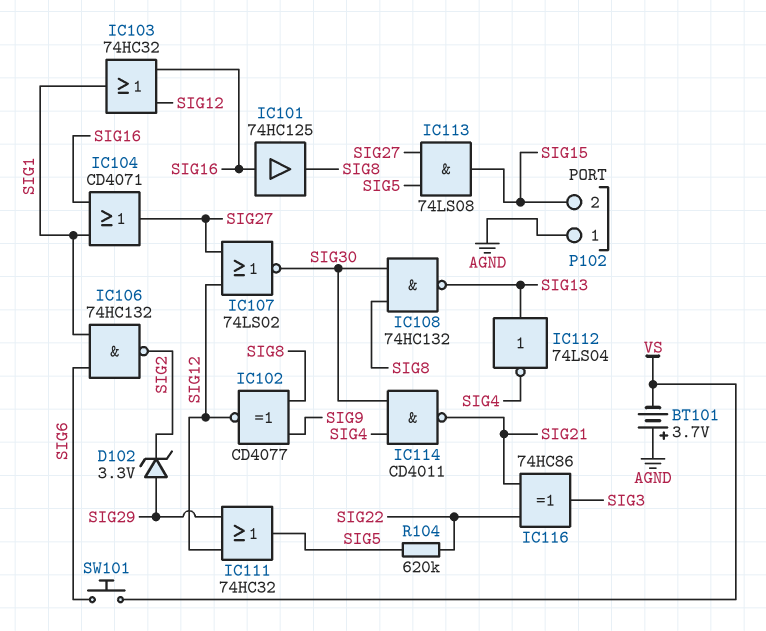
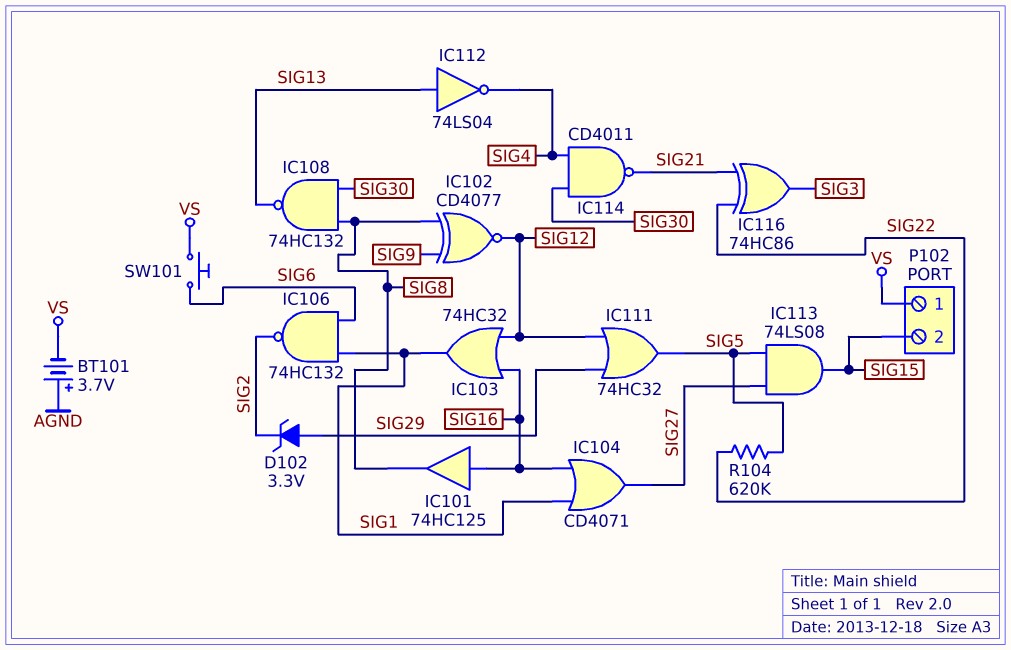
IC107: NOR 74LS02 (in SIG12, in SIG27, out SIG30) -> none
P102 pin 1: AGND -> VS

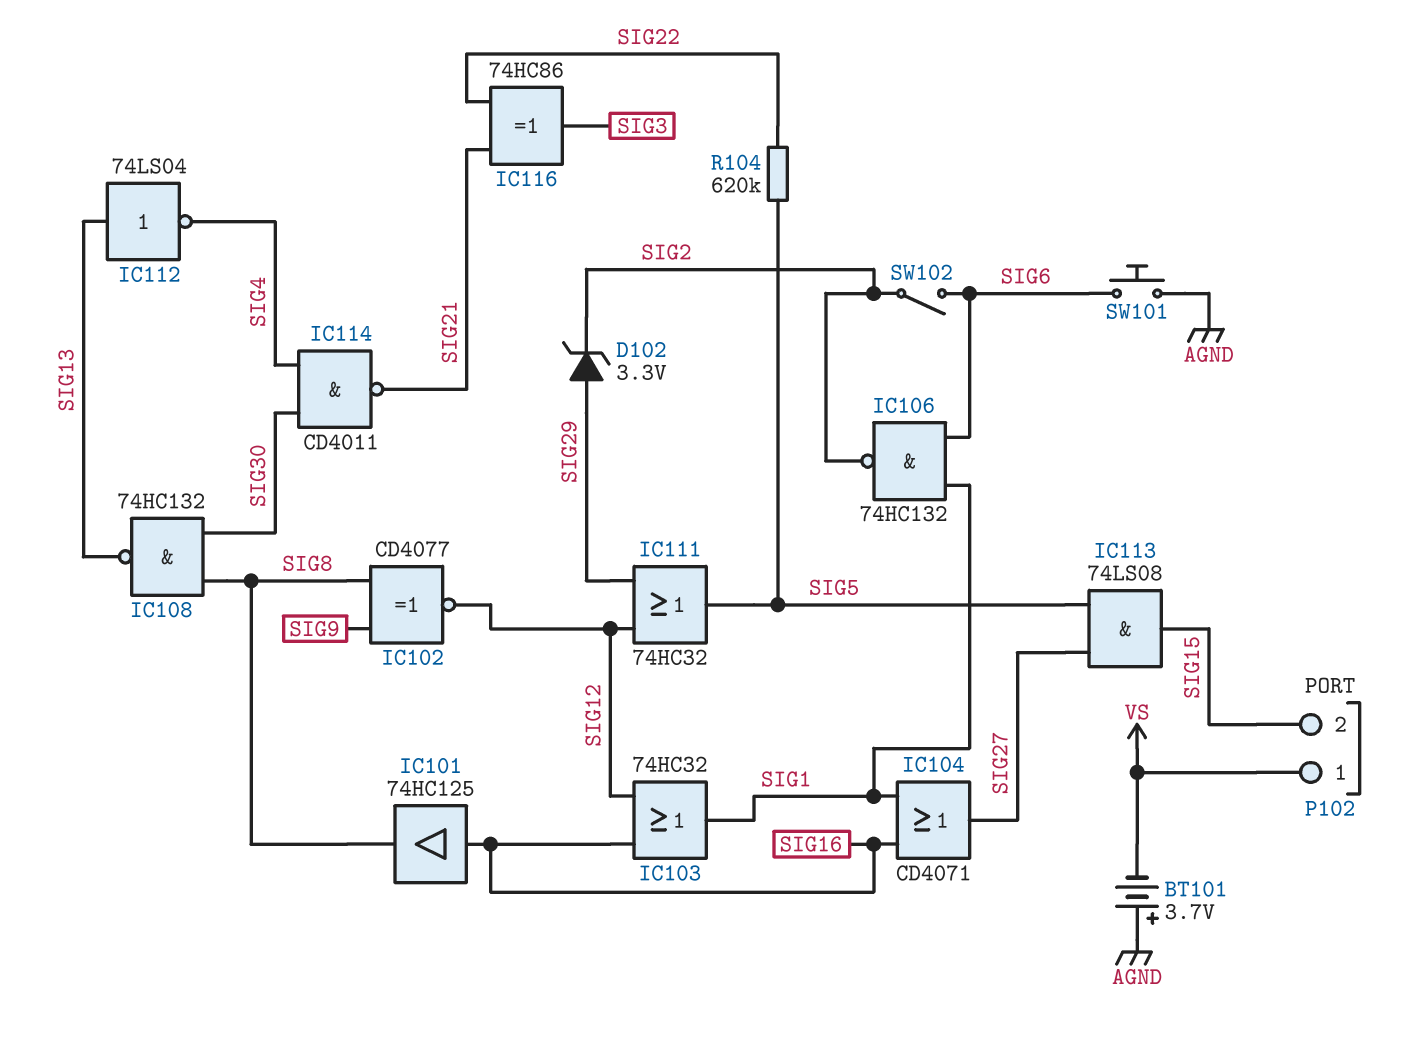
SW101: button (SIG6, VS) -> button (AGND, SIG6)
SW102: none -> switch (SIG2, SIG6)

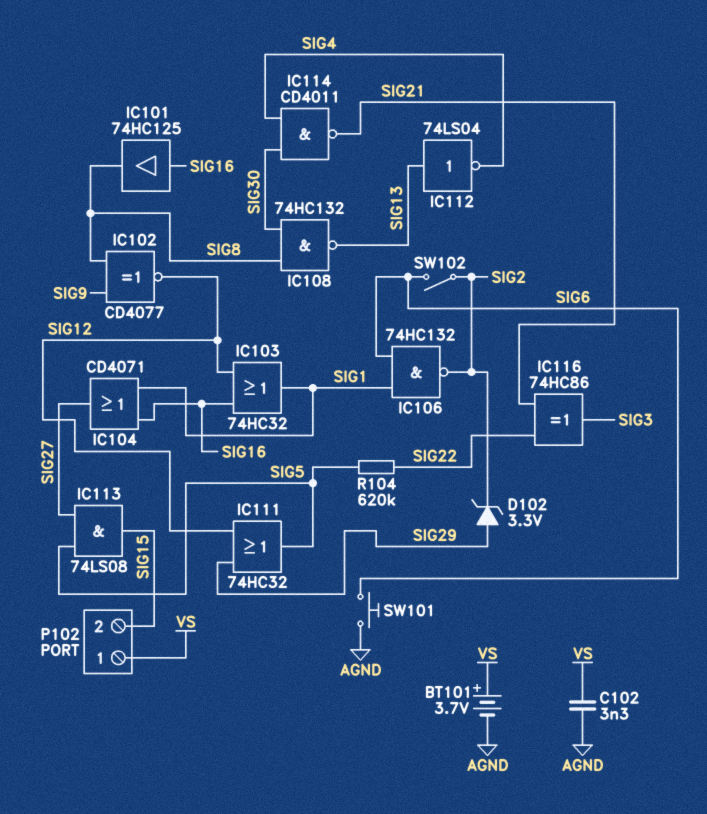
BT101: 3.7V (plus AGND, minus VS) -> 3.7V (plus VS, minus AGND)
C102: none -> 3.3nF (AGND, VS)

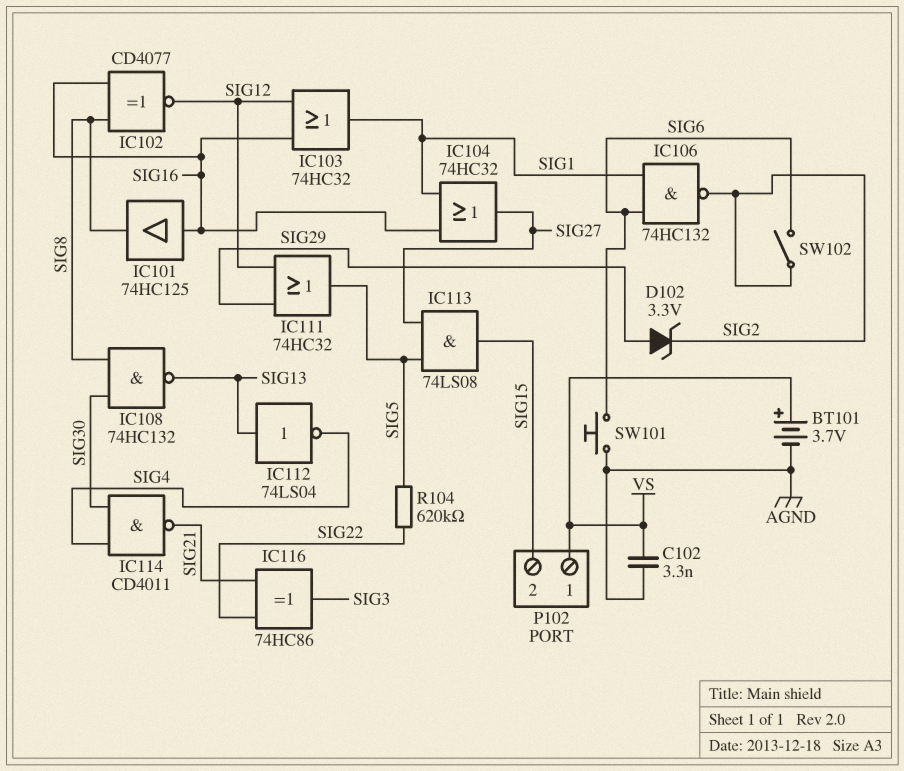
IC102: XNOR CD4077 (in SIG8, in SIG9, out SIG12) -> XNOR CD4077 (in SIG8, in SIG16, out SIG12)
IC104: OR CD4071 (in SIG1, in SIG16, out SIG27) -> OR 74HC32 (in SIG1, in SIG16, out SIG27)

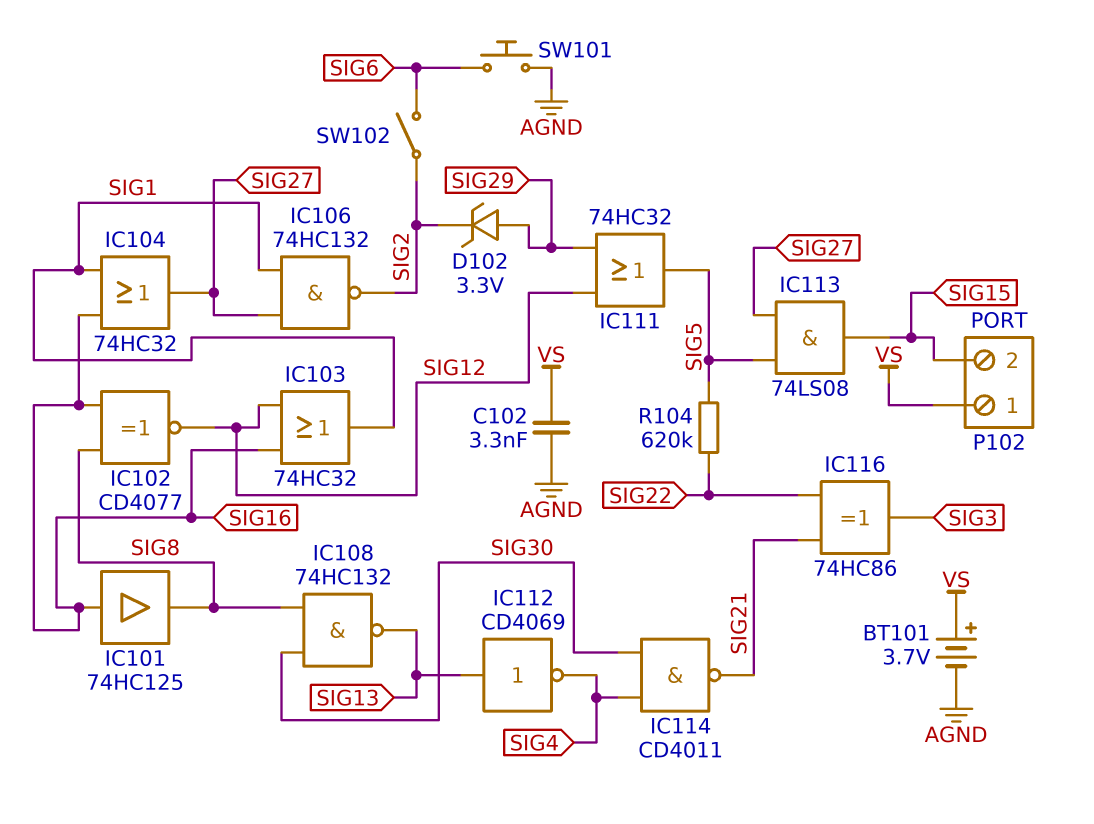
IC106: NAND 74HC132 (in SIG1, in SIG6, out SIG2) -> NAND 74HC132 (in SIG1, in SIG27, out SIG2)
IC112: NOT 74LS04 (in SIG13, out SIG4) -> NOT CD4069 (in SIG13, out SIG4)

